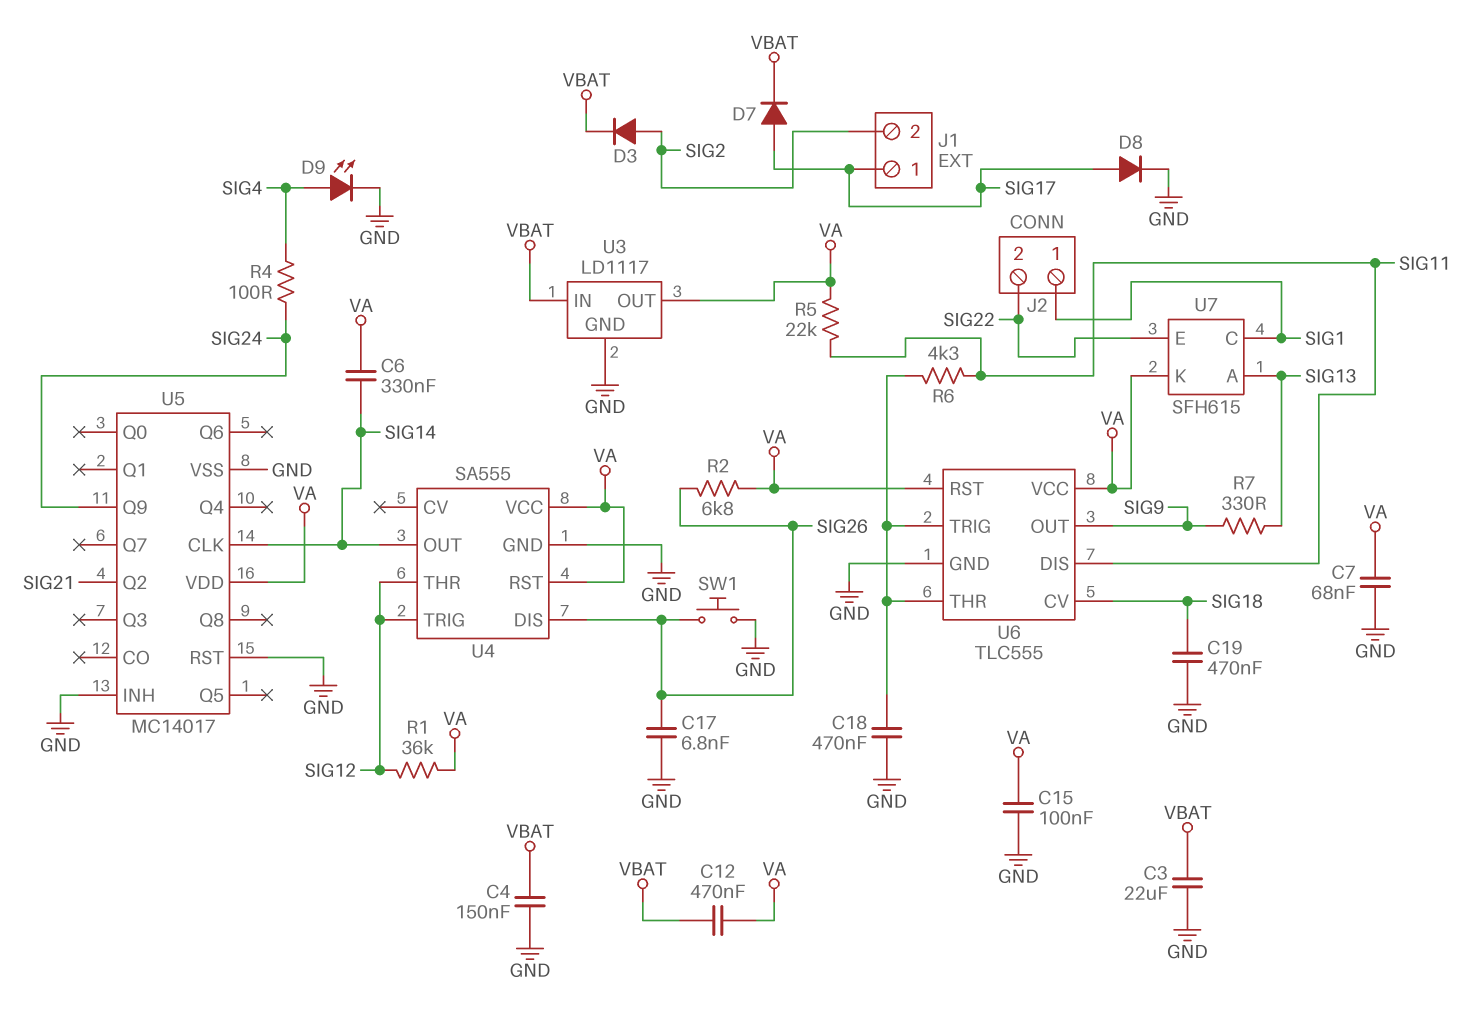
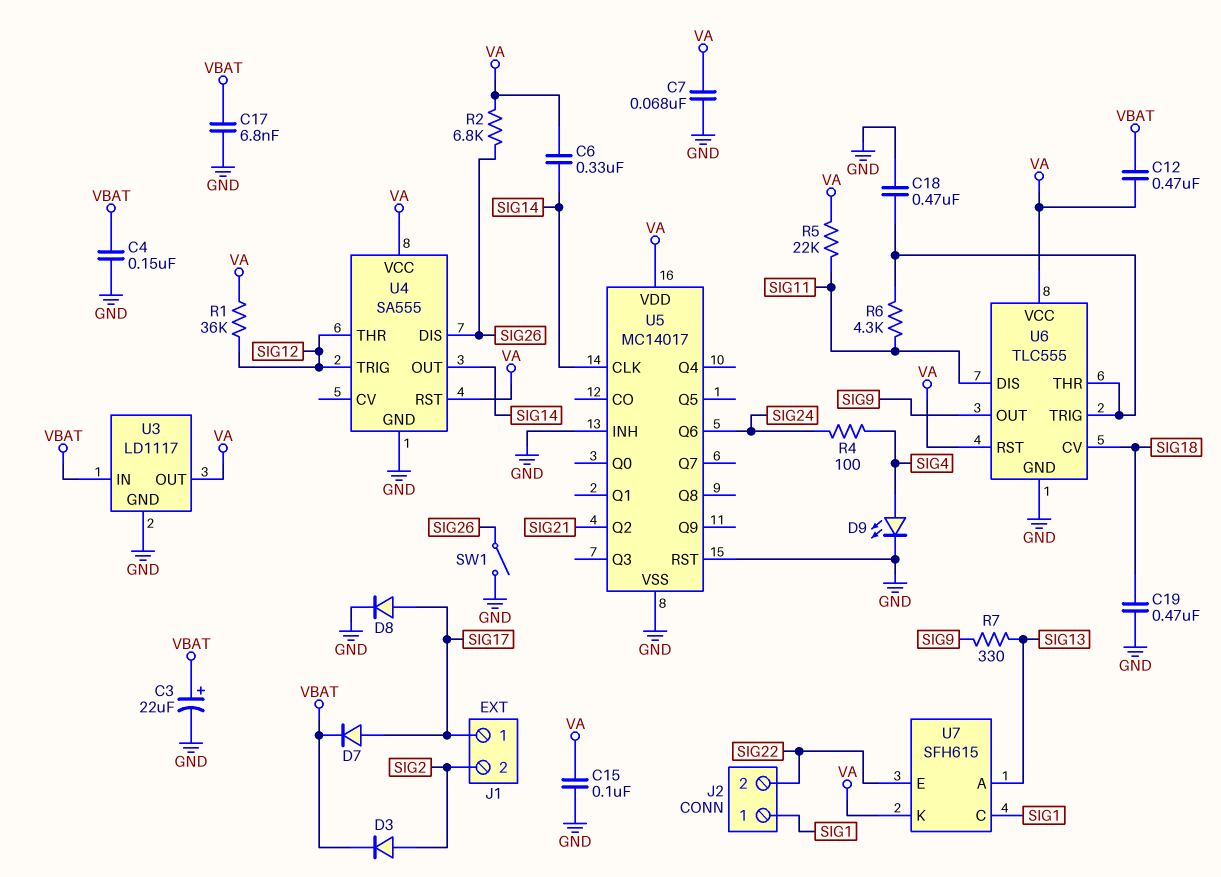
C3: 22uF (GND, VBAT) -> 22uF (plus VBAT, minus GND)
C17: 6.8nF (GND, SIG26) -> 6.8nF (GND, VBAT)
SW1: button (GND, SIG26) -> switch (GND, SIG26)
U5 pin Q6: none -> SIG24
U5 pin Q9: SIG24 -> none

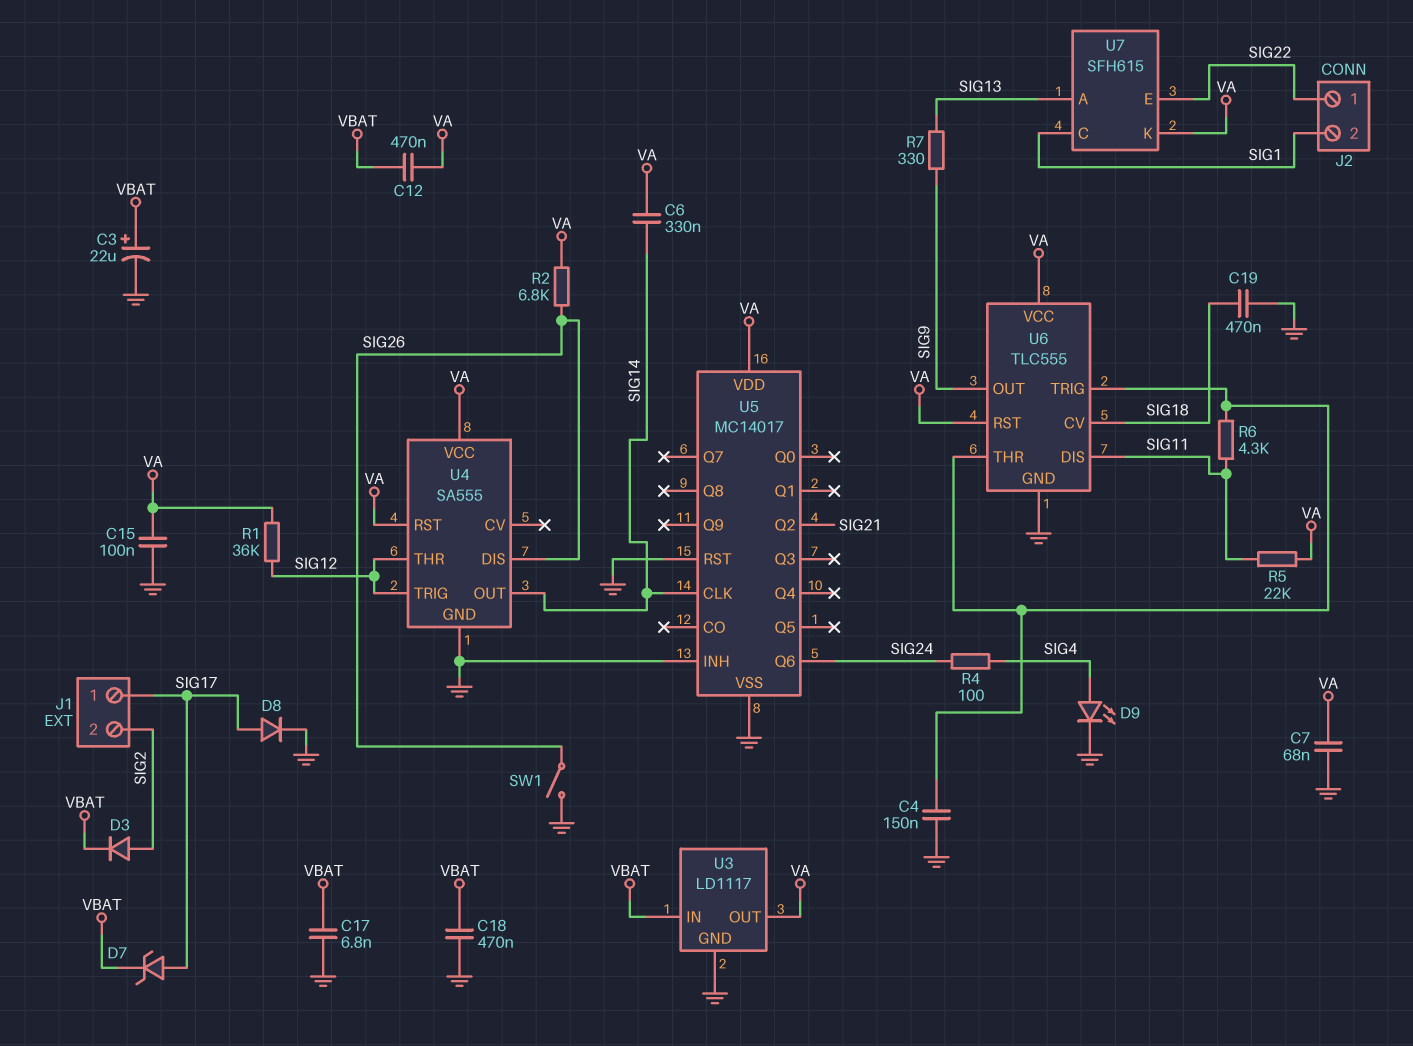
C4: 150nF (GND, VBAT) -> 150nF (GND, U6/THR)
C18: 470nF (GND, U6/THR) -> 470nF (GND, VBAT)
D7: diode (A SIG17, K VBAT) -> zener (A SIG17, K VBAT)
J2 pin 1: SIG1 -> SIG22
J2 pin 2: SIG22 -> SIG1

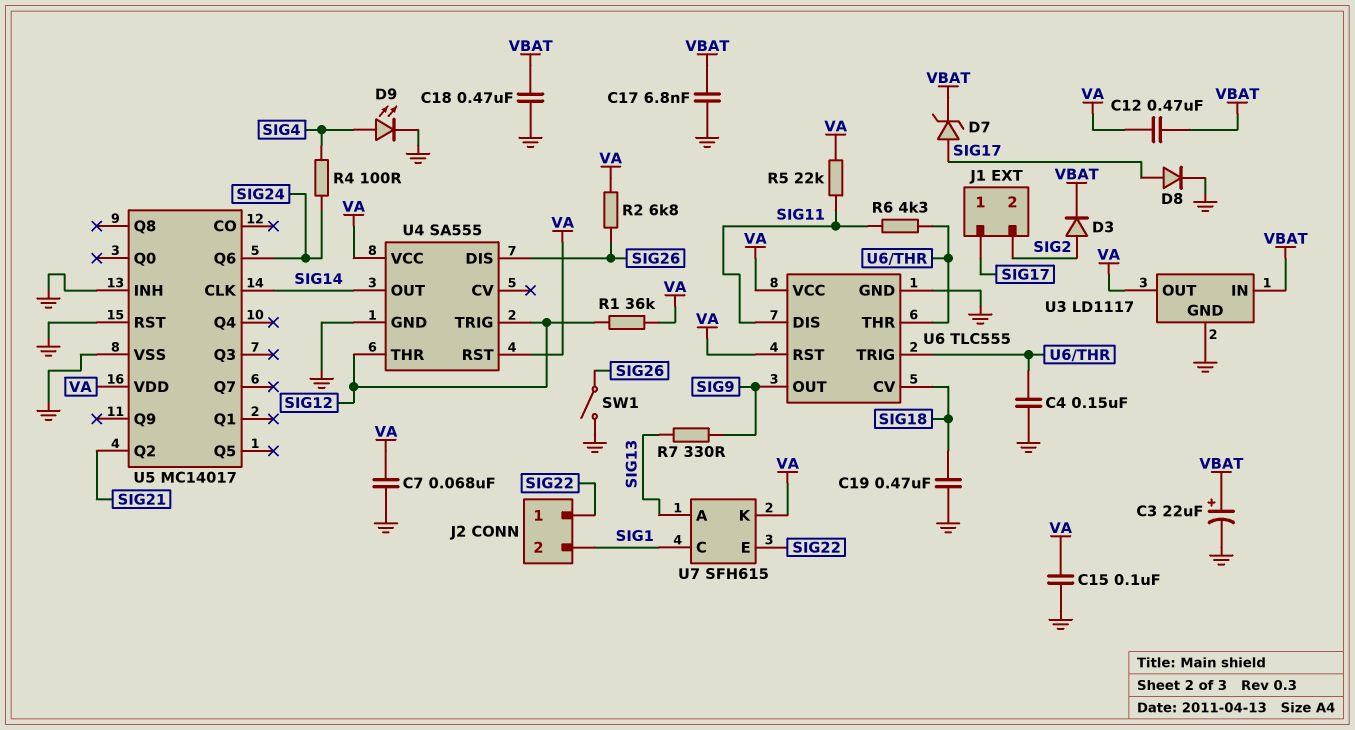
C6: 330nF (SIG14, VA) -> none

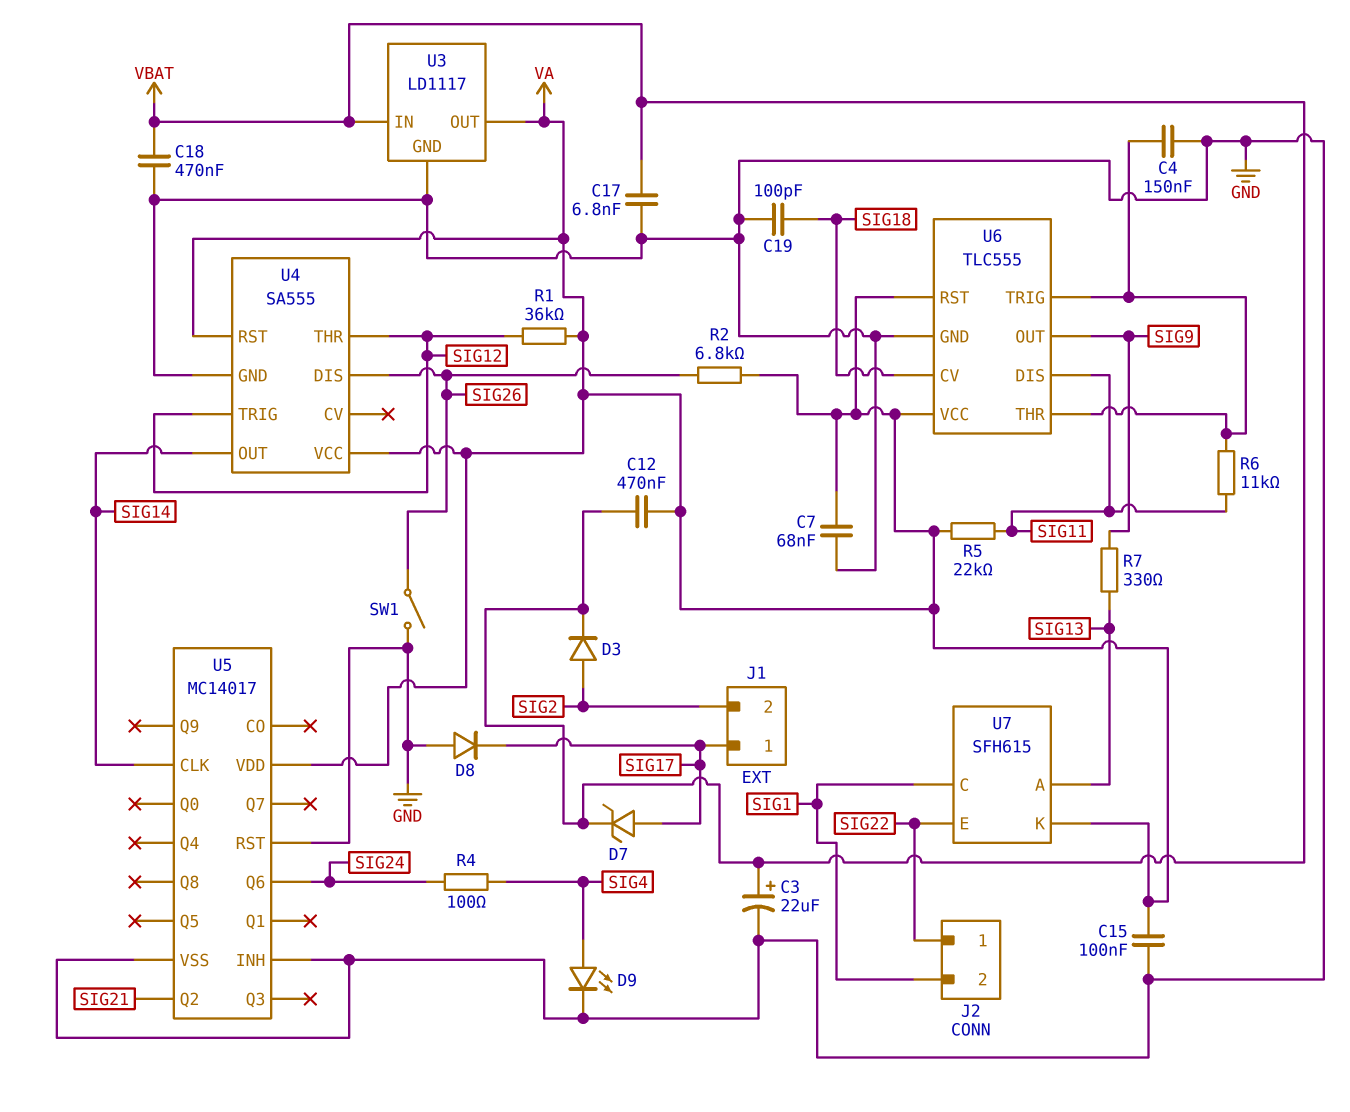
C19: 470nF (GND, SIG18) -> 100pF (GND, SIG18)
D8: diode (A SIG17, K GND) -> diode (A GND, K SIG17)
R6: 4.3k (SIG11, U6/THR) -> 11k (SIG11, U6/THR)

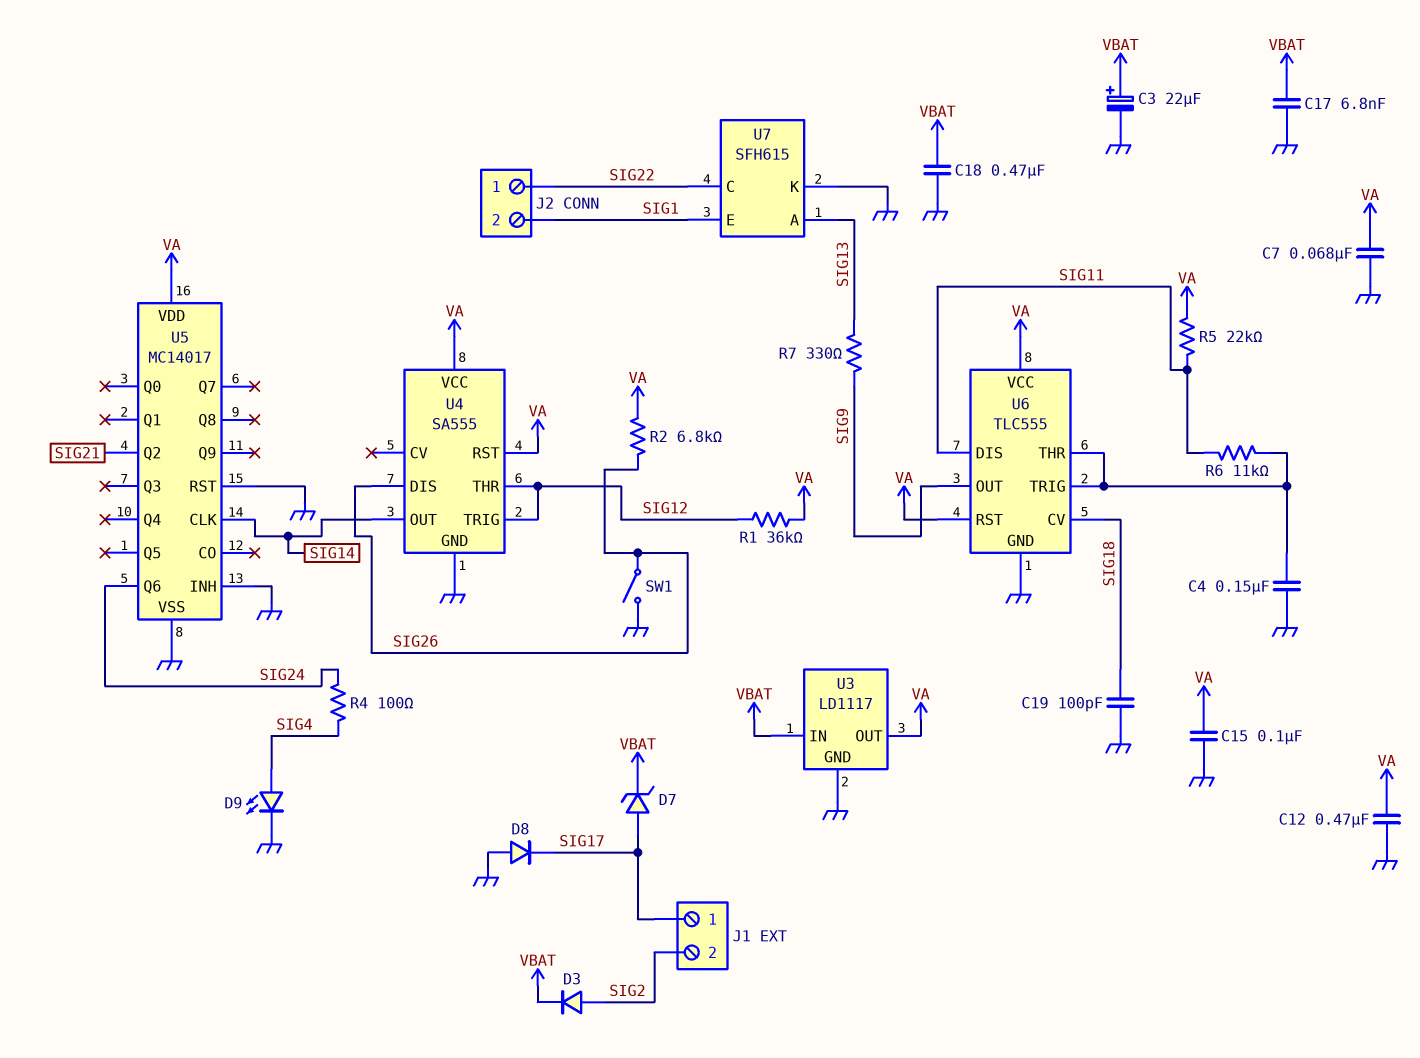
C12: 470nF (VA, VBAT) -> 470nF (GND, VA)
U7 pin C: SIG1 -> SIG22
U7 pin E: SIG22 -> SIG1
U7 pin K: VA -> GND

